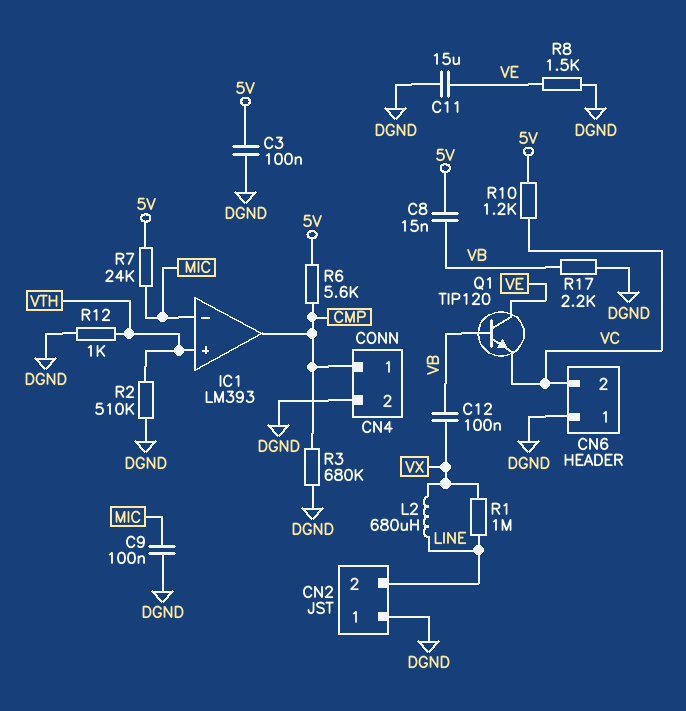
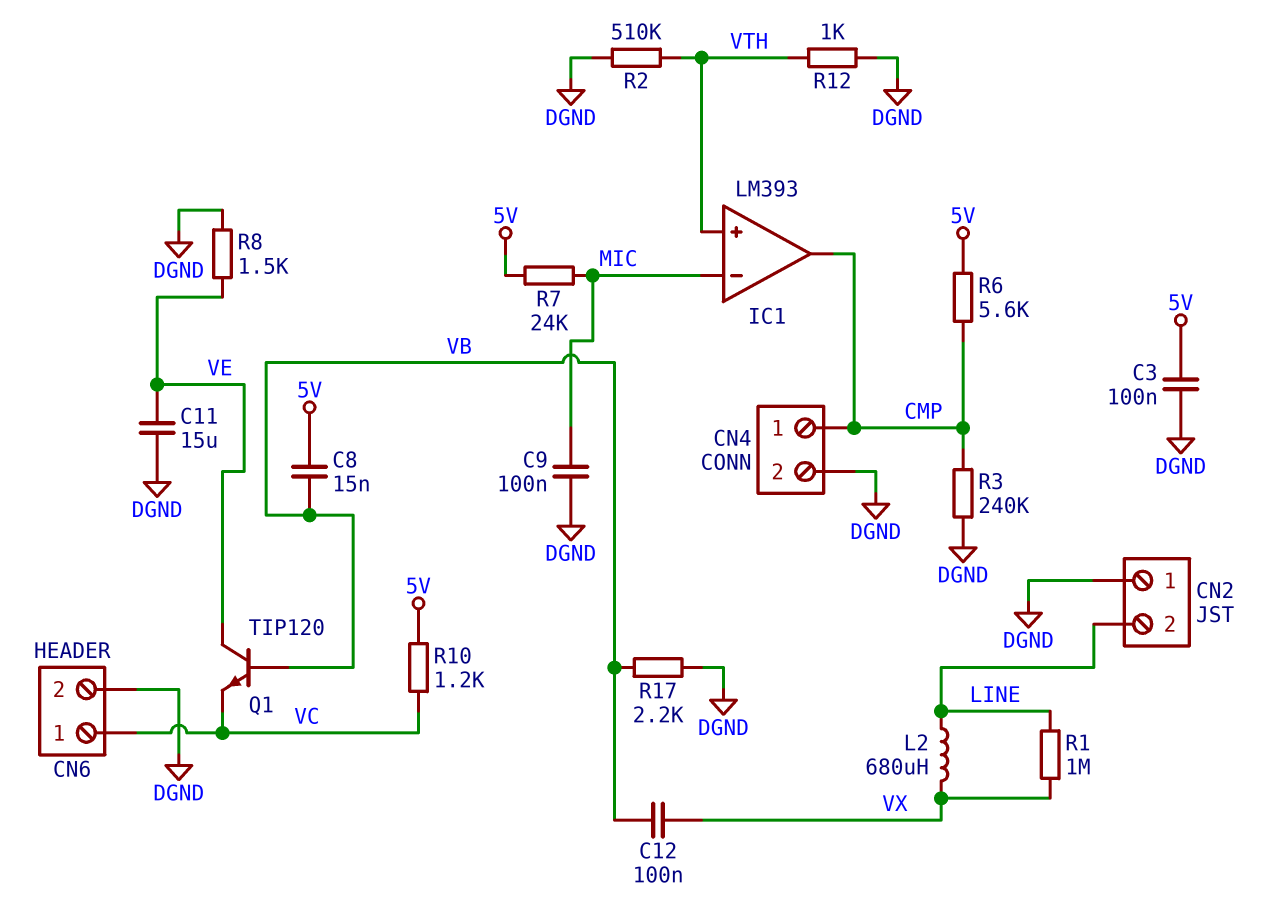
CN6 pin 1: DGND -> VC
CN6 pin 2: VC -> DGND
R3: 680k (CMP, DGND) -> 240k (CMP, DGND)

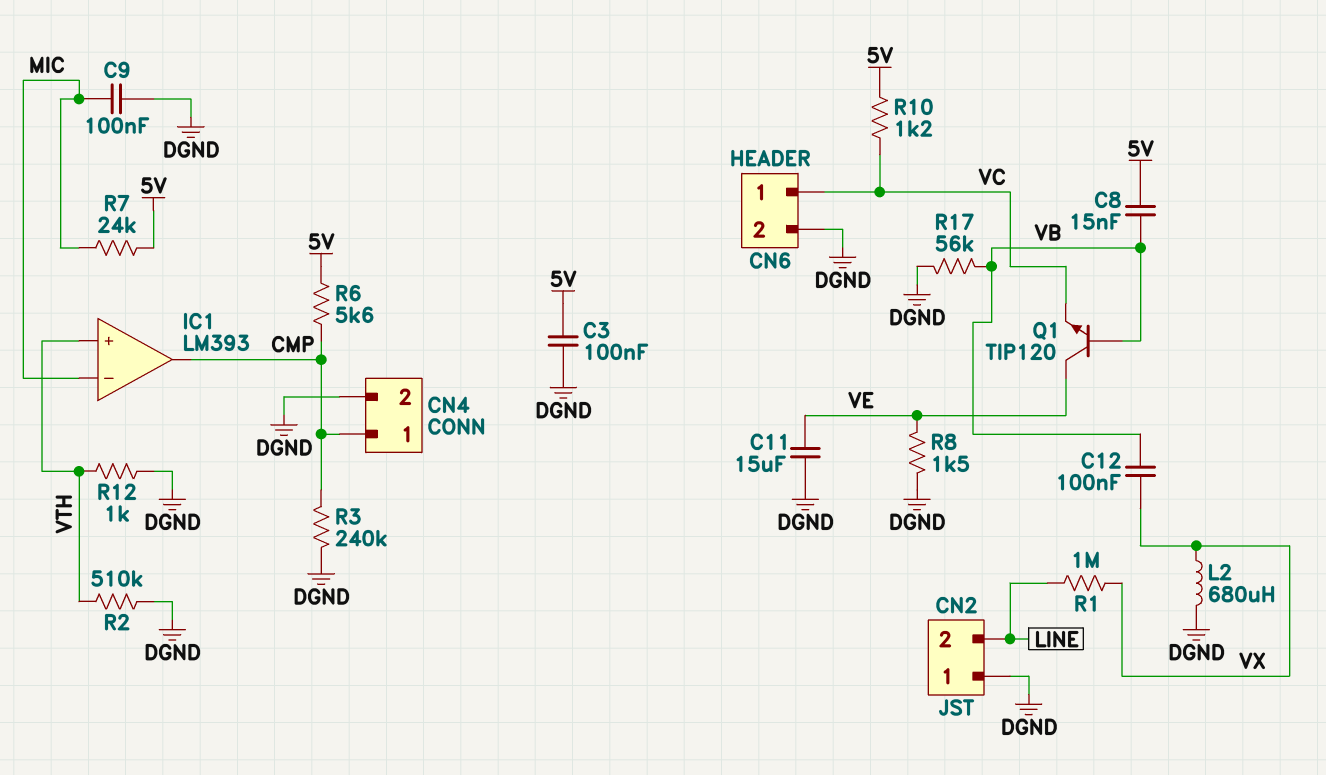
L2: 680uH (LINE, VX) -> 680uH (DGND, VX)
R17: 2.2k (DGND, VB) -> 56k (DGND, VB)

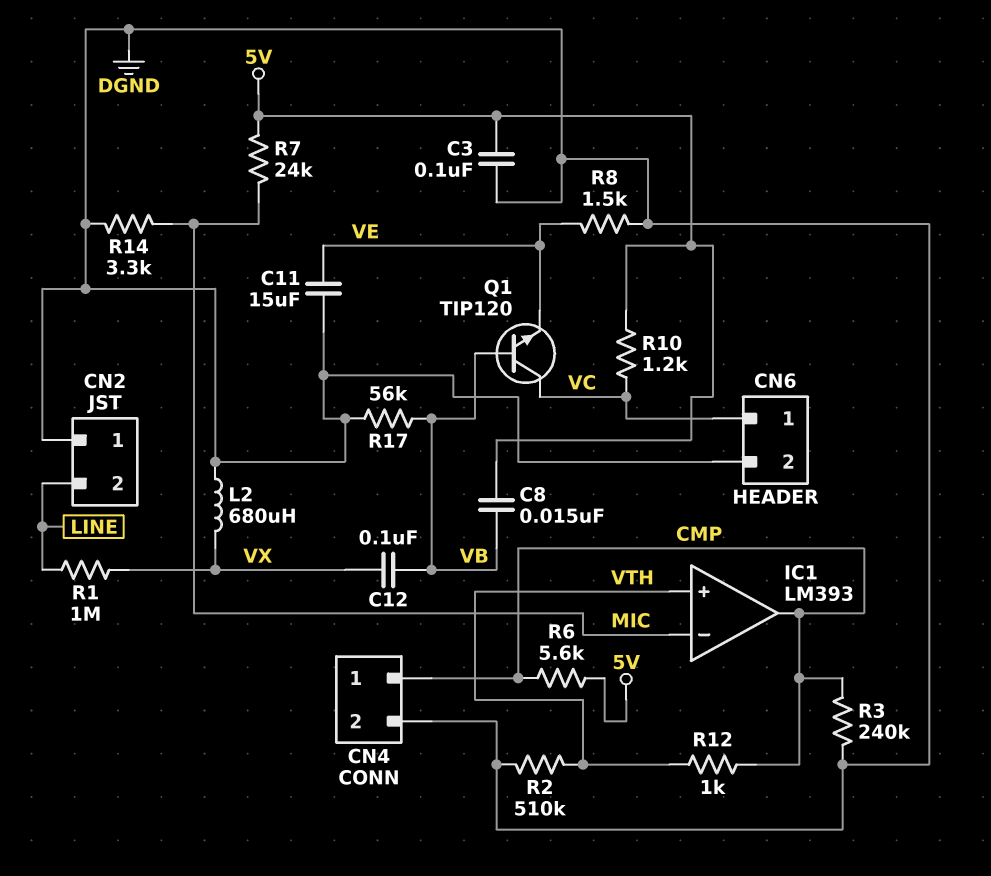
C9: 100nF (DGND, MIC) -> none
Q1: NPN TIP120 (B VB, C VE, E VC) -> NPN TIP120 (B VB, C VC, E VE)
R12: 1k (DGND, VTH) -> 1k (CMP, VTH)
R14: none -> 3.3k (DGND, MIC)

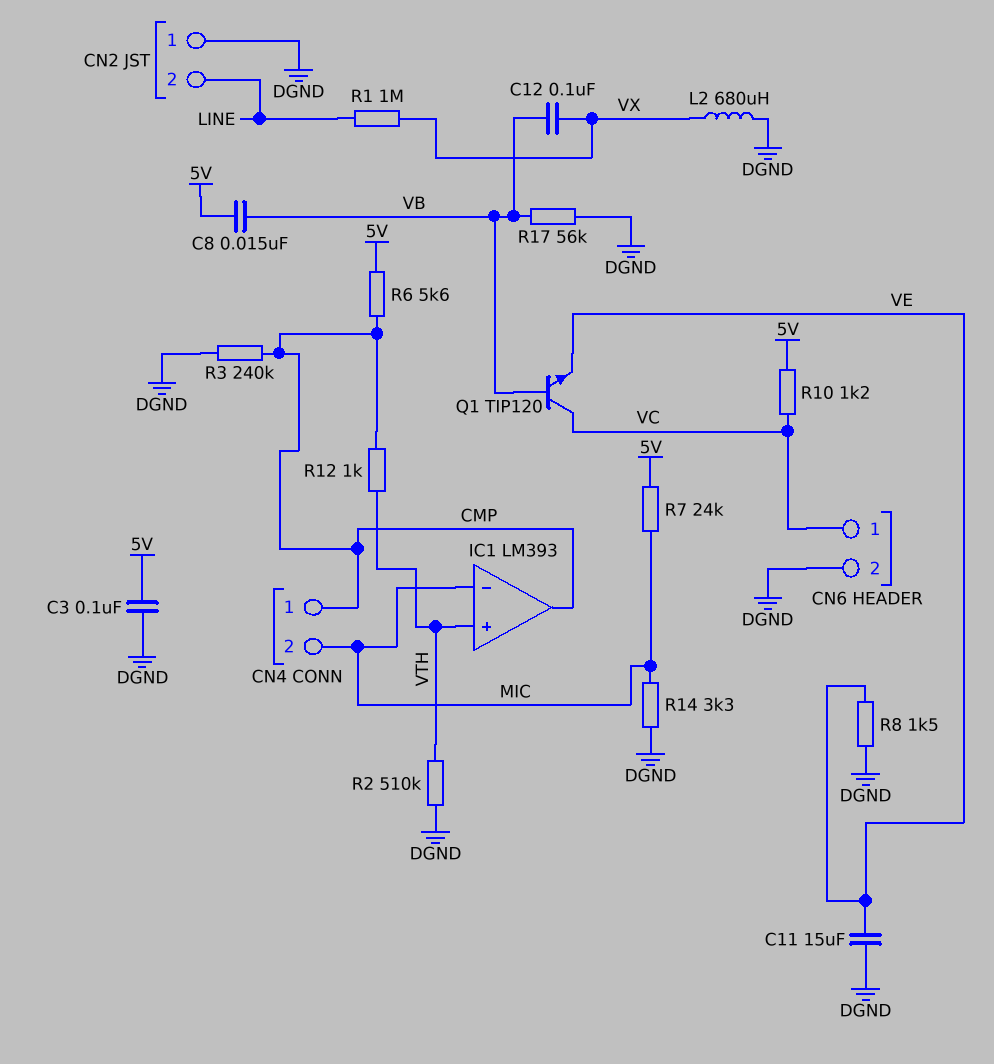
CN4 pin 2: DGND -> MIC

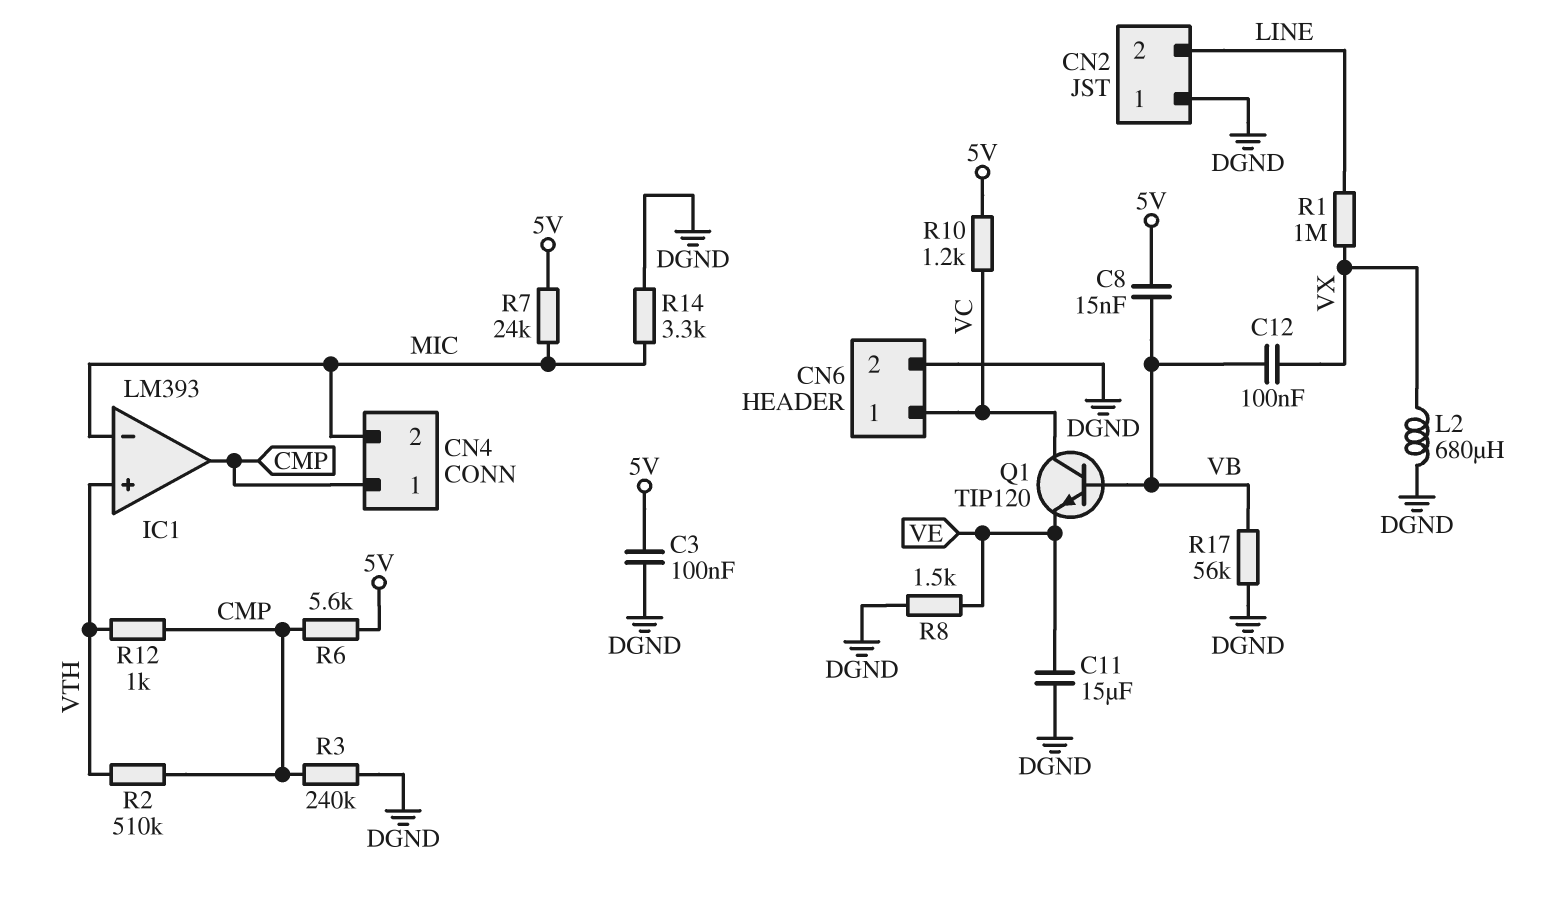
R2: 510k (DGND, VTH) -> 510k (CMP, VTH)

